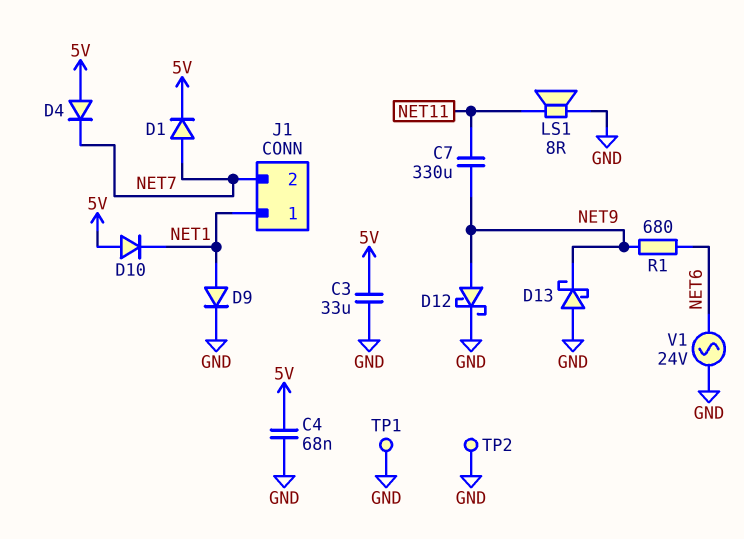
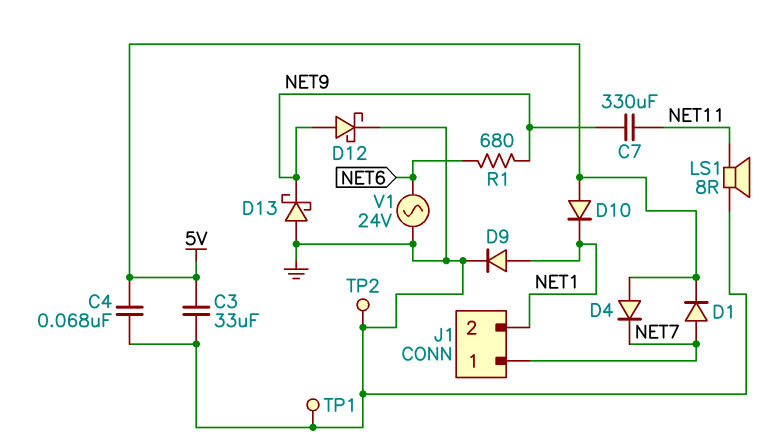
J1 pin 1: NET1 -> NET7
J1 pin 2: NET7 -> NET1

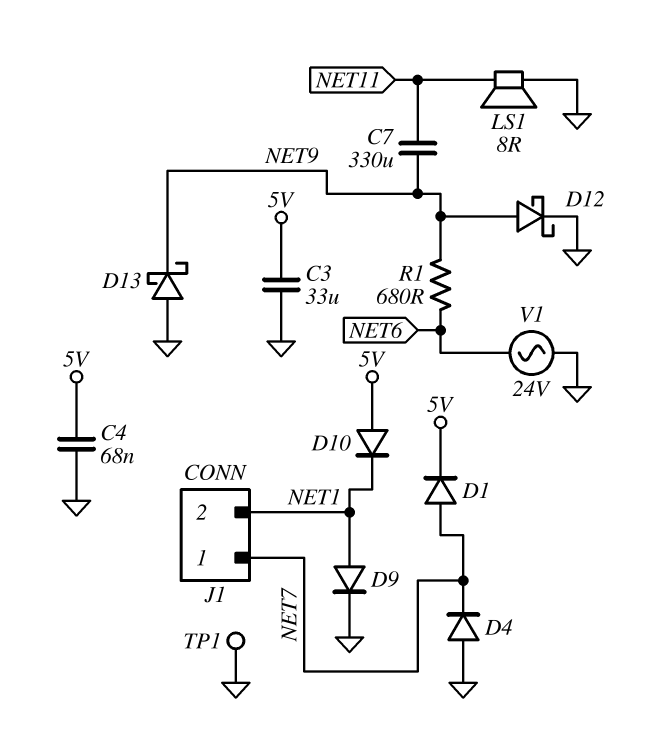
D4: diode (A 5V, K NET7) -> diode (A GND, K NET7)
TP2: test point (GND) -> none

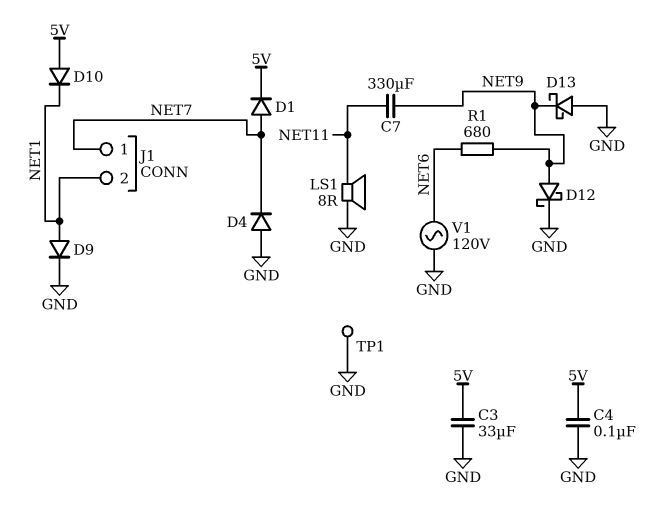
C4: 68nF (5V, GND) -> 100nF (5V, GND)
V1: AC 24V (GND, NET6) -> AC 120V (GND, NET6)

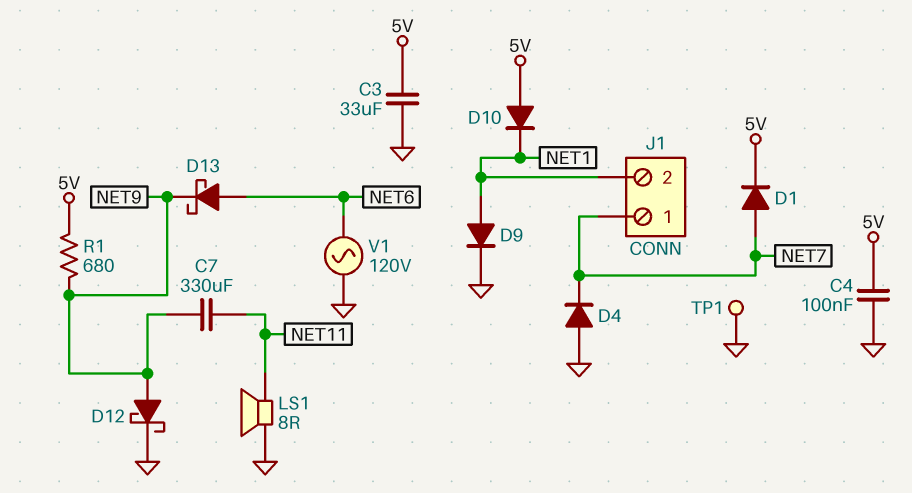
D13: schottky (A GND, K NET9) -> schottky (A NET6, K NET9)
R1: 680 (NET6, NET9) -> 680 (5V, NET9)

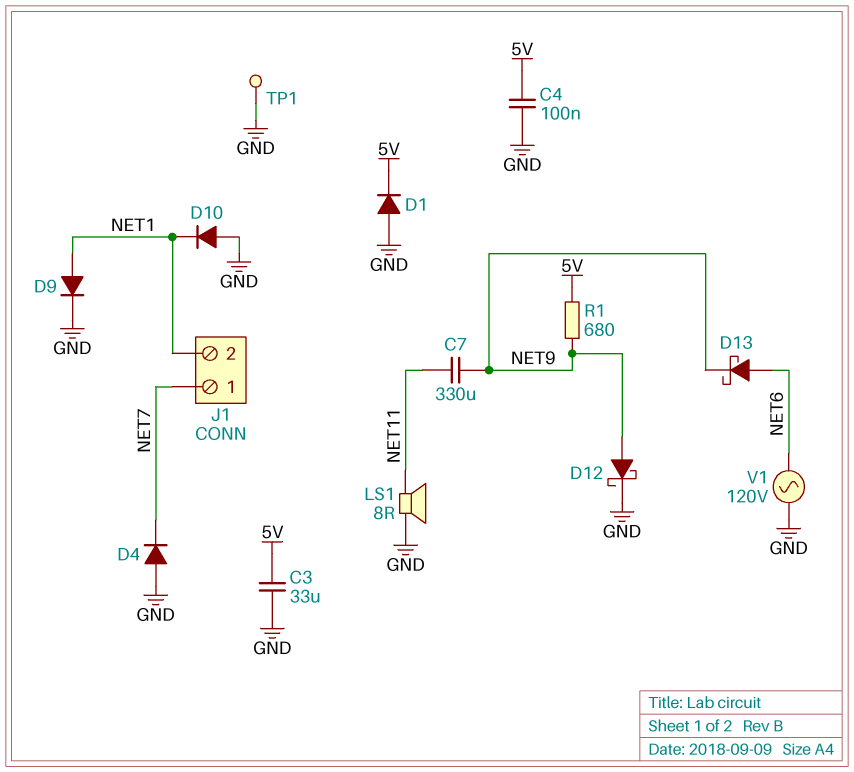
D1: diode (A NET7, K 5V) -> diode (A GND, K 5V)
D10: diode (A 5V, K NET1) -> diode (A GND, K NET1)

